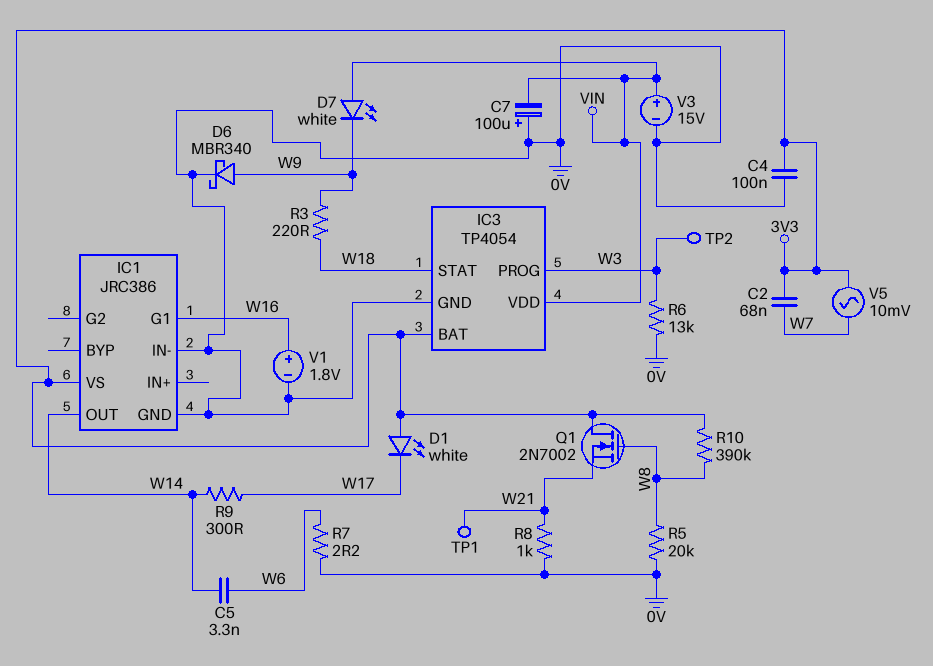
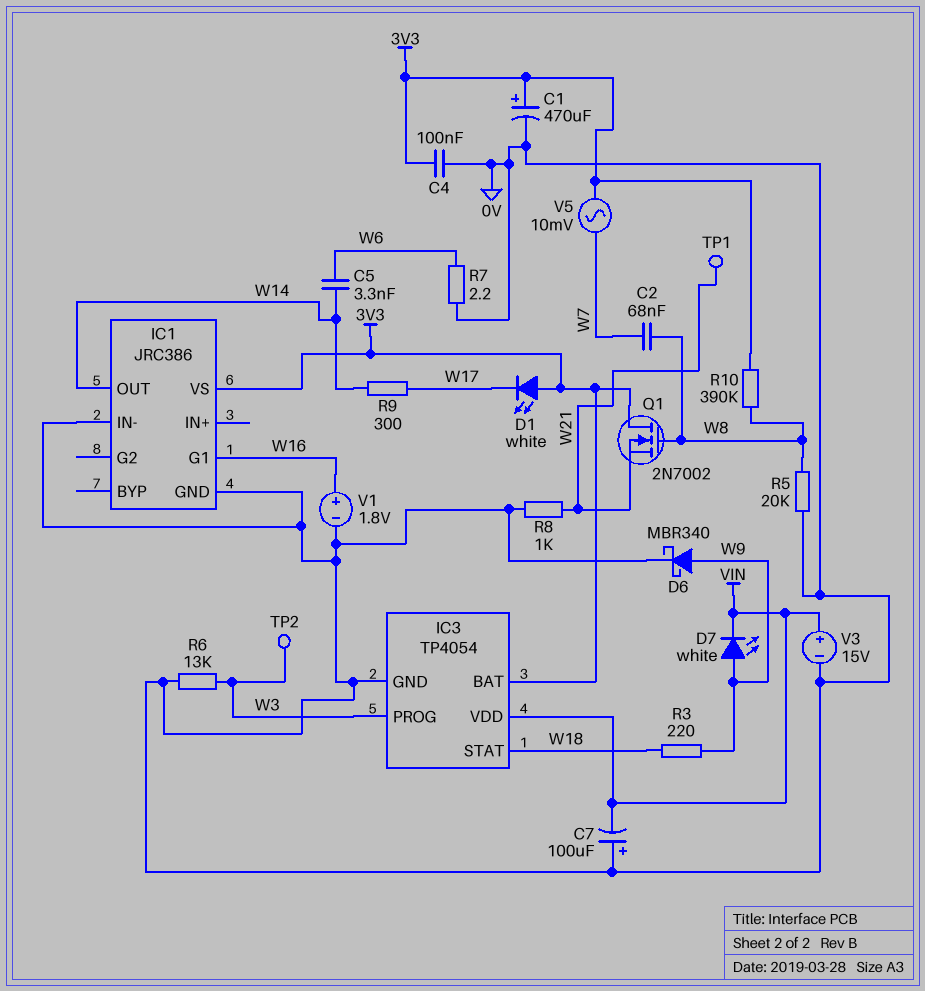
C1: none -> 470uF (plus 3V3, minus 0V)
C2: 68nF (3V3, W7) -> 68nF (W7, W8)
D7: LED white (A VIN, K W9) -> LED white (A W9, K VIN)

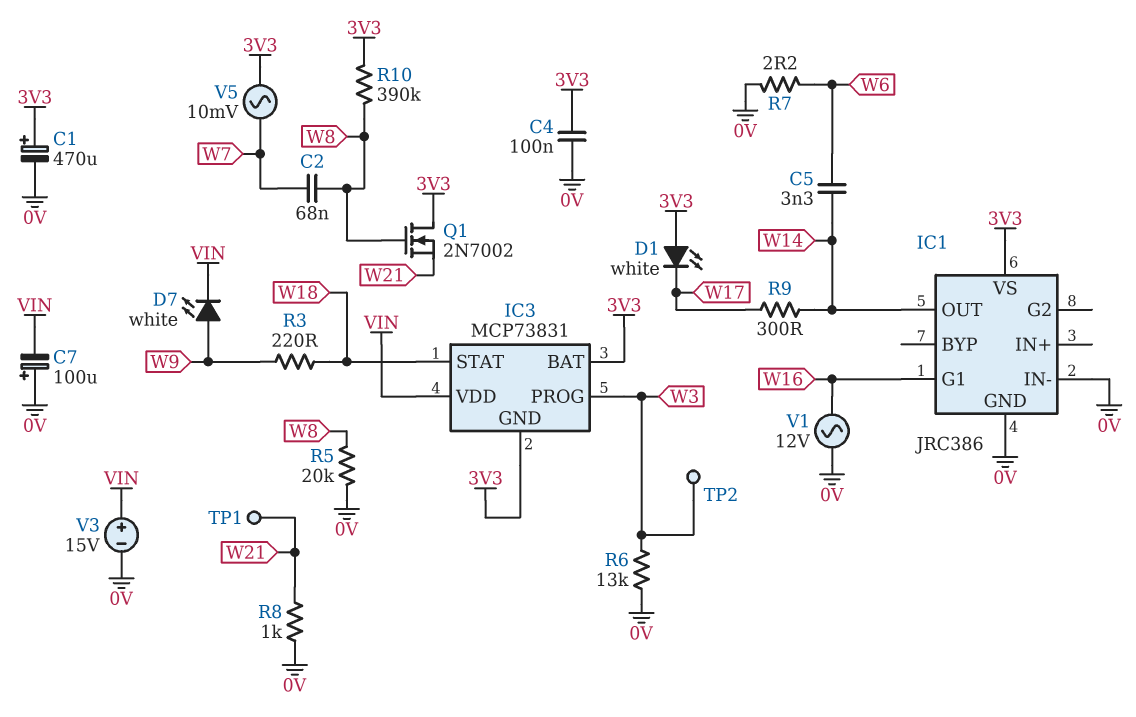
D6: schottky MBR340 (A W9, K 0V) -> none
IC3: TP4054 -> MCP73831
IC3 pin GND: 0V -> 3V3
V1: 1.8V (plus W16, minus 0V) -> AC 12V (0V, W16)

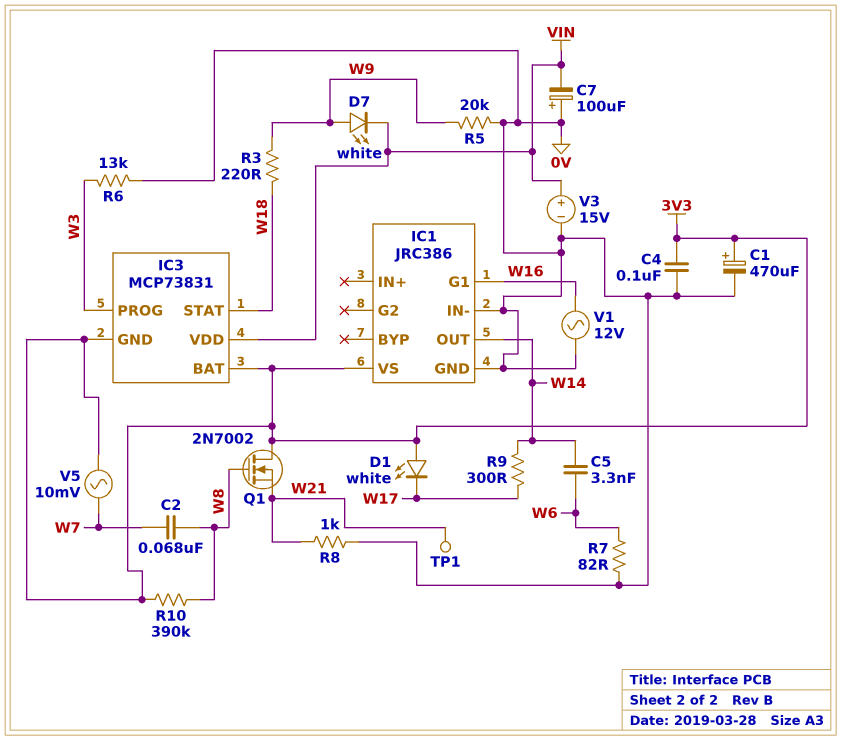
R5: 20k (0V, W8) -> 20k (0V, W9)
R7: 2.2 (0V, W6) -> 82 (0V, W6)
TP2: test point (W3) -> none

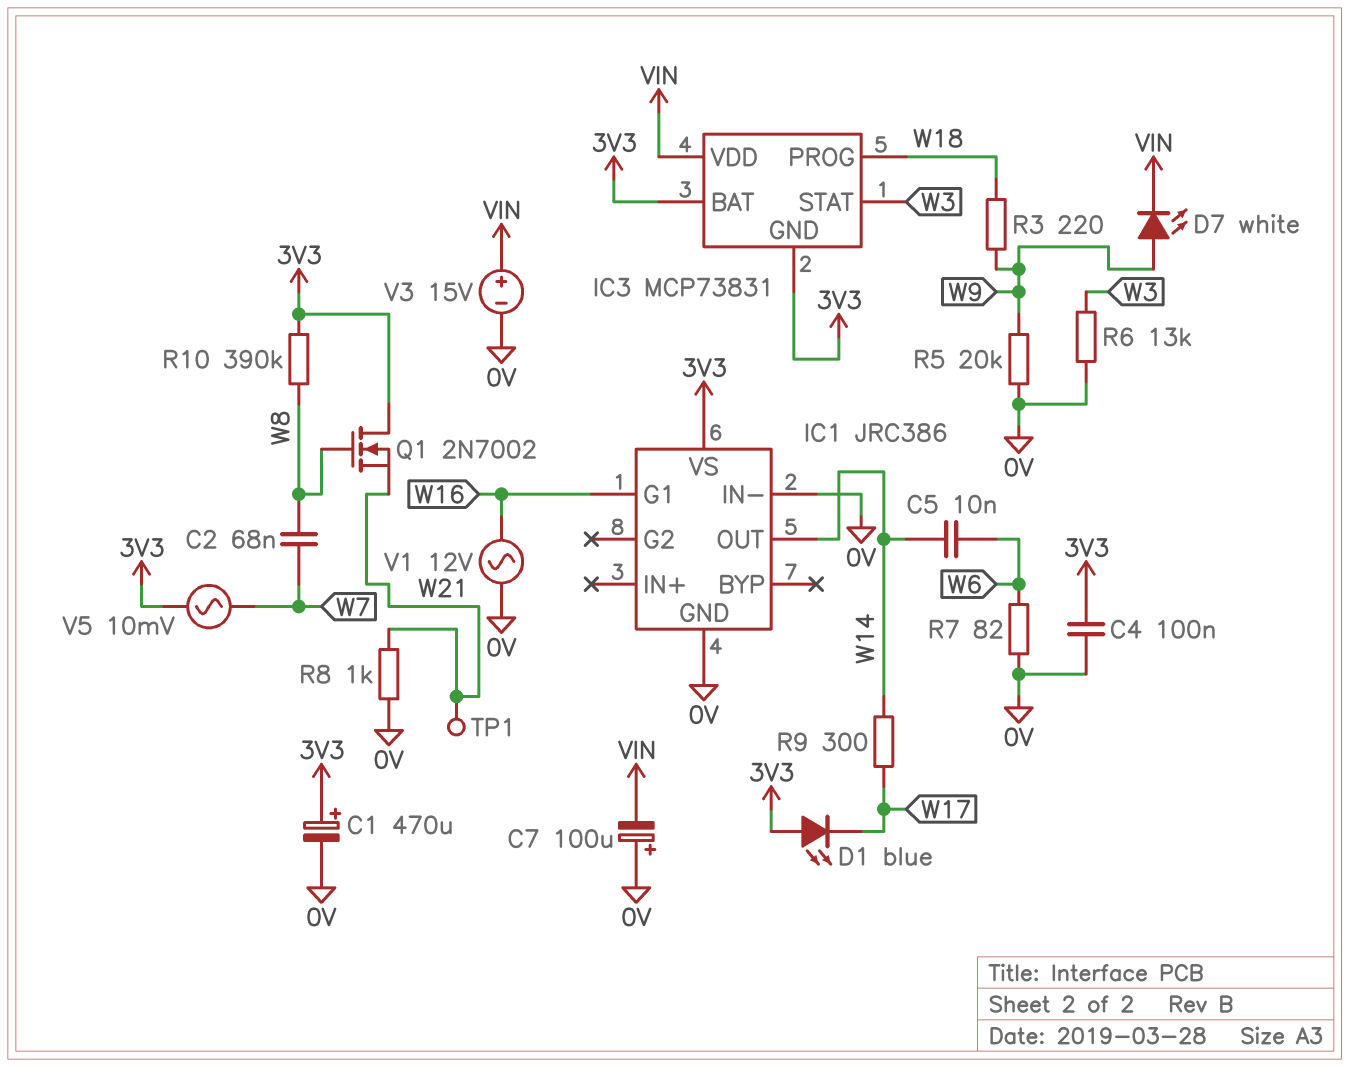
C5: 3.3nF (W6, W14) -> 10nF (W6, W14)
D1: LED white (A 3V3, K W17) -> LED blue (A 3V3, K W17)
IC3 pin PROG: W3 -> W18
IC3 pin STAT: W18 -> W3

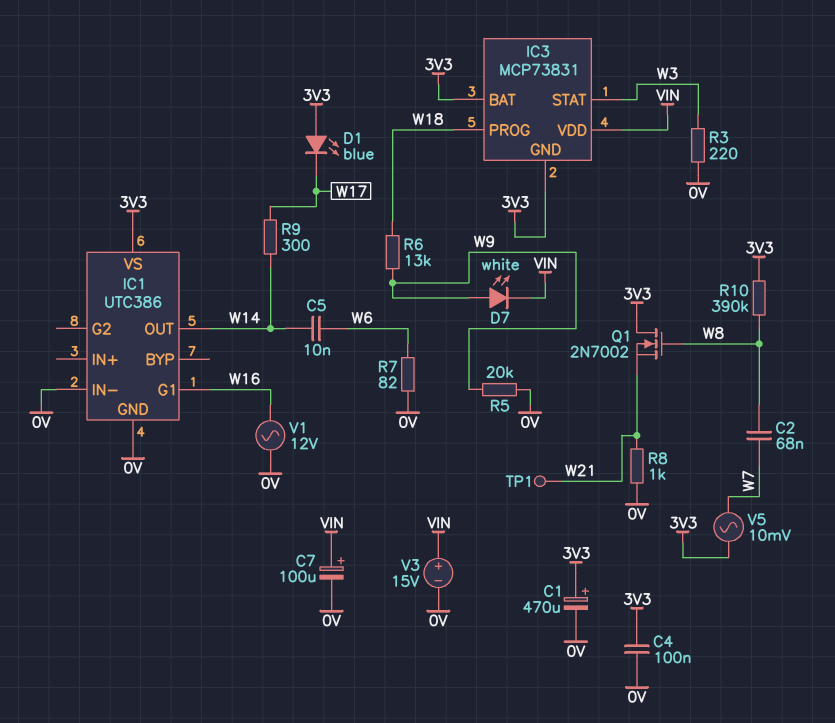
C7: 100uF (plus 0V, minus VIN) -> 100uF (plus VIN, minus 0V)
IC1: JRC386 -> UTC386
R3: 220 (W9, W18) -> 220 (0V, W3)
R6: 13k (0V, W3) -> 13k (W9, W18)

